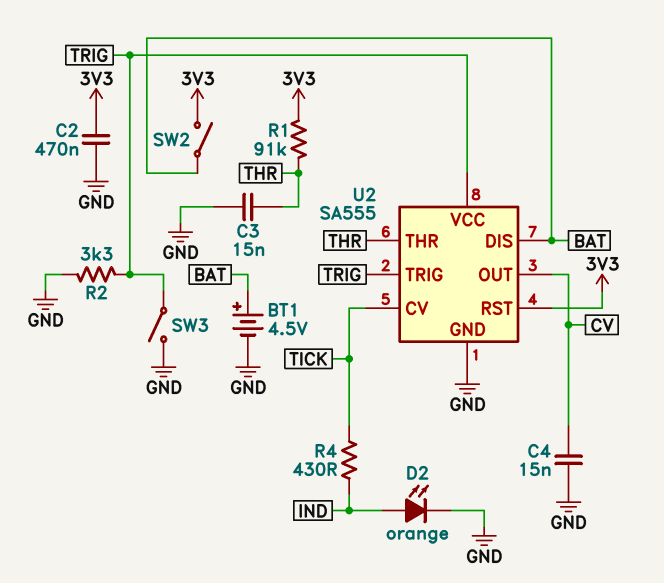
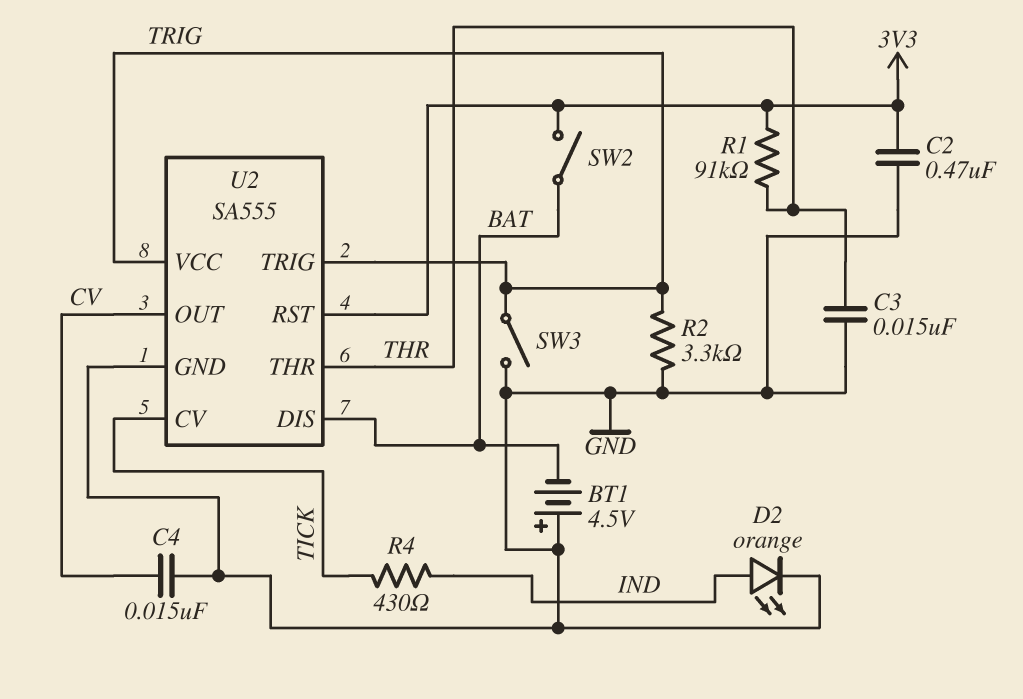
BT1: 4.5V (plus BAT, minus GND) -> 4.5V (plus GND, minus BAT)

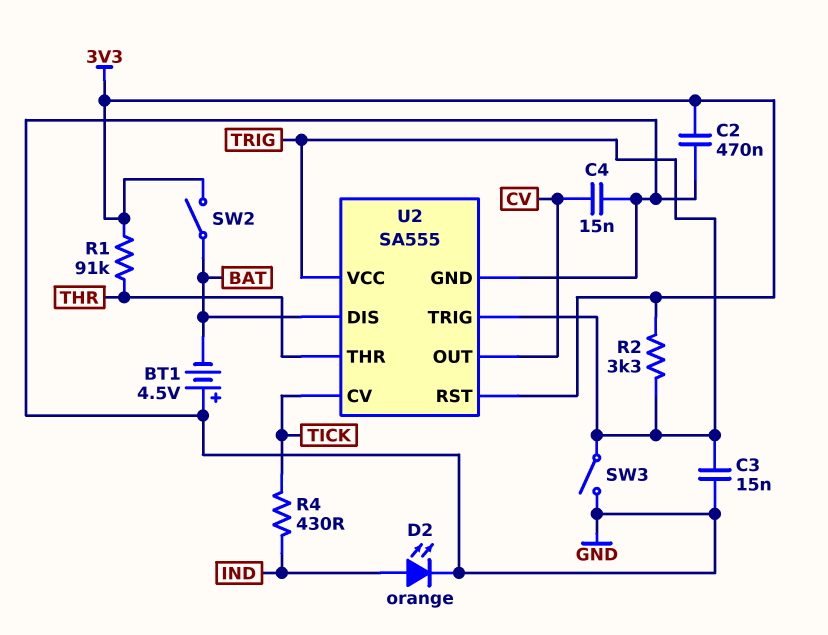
C3: 15nF (GND, THR) -> 15nF (GND, TRIG)
R2: 3.3k (GND, TRIG) -> 3.3k (3V3, TRIG)

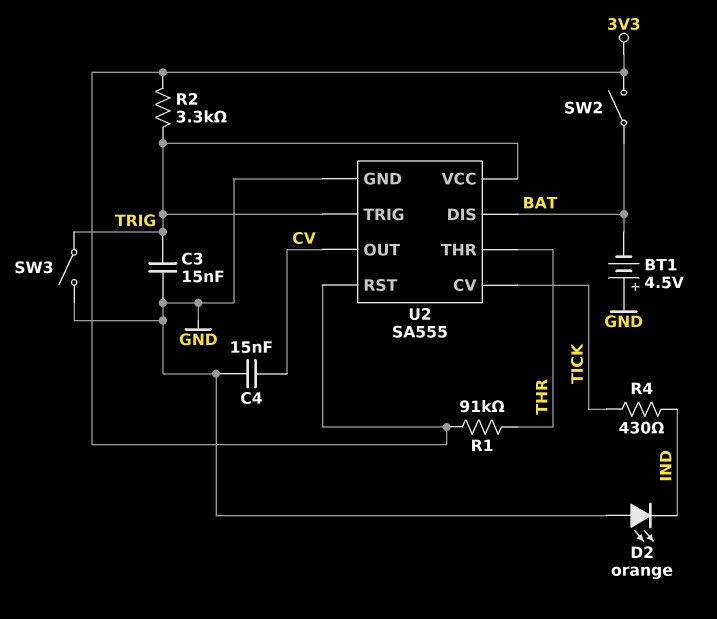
C2: 470nF (3V3, GND) -> none
D2: LED orange (A IND, K GND) -> LED orange (A GND, K IND)

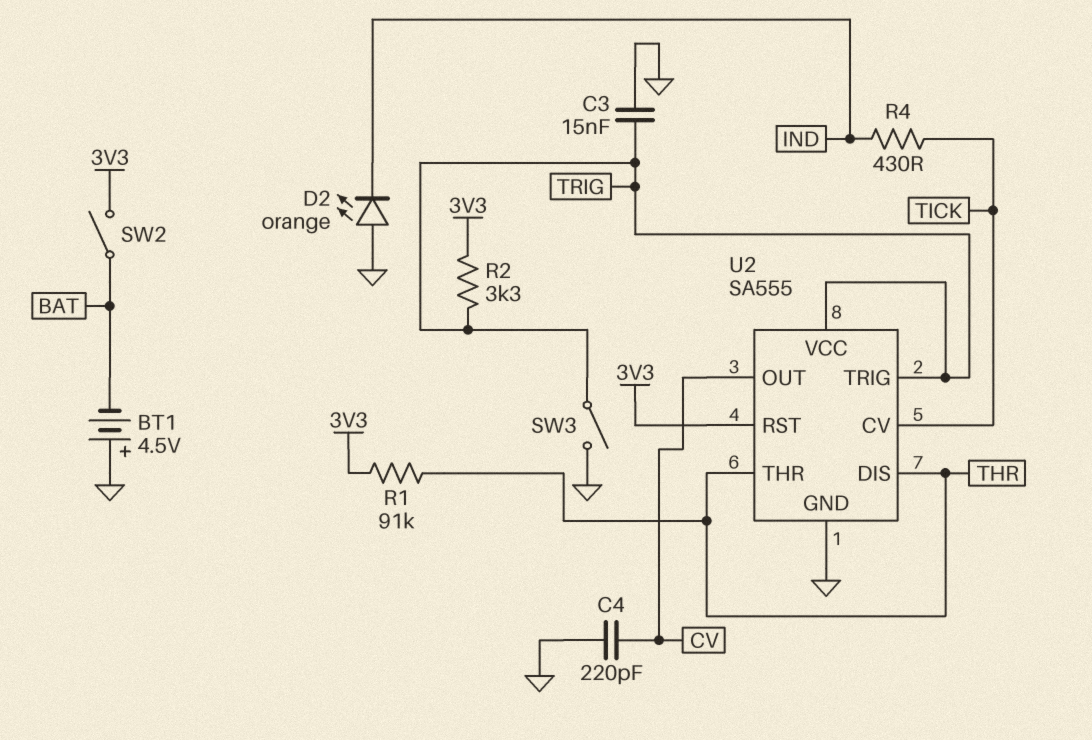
C4: 15nF (CV, GND) -> 220pF (CV, GND)
U2 pin DIS: BAT -> THR

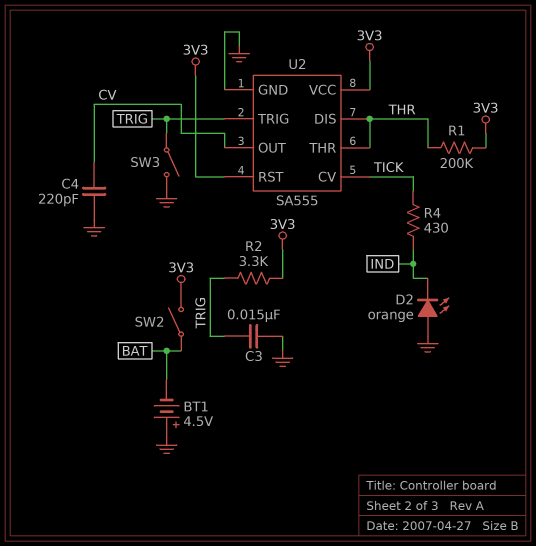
R1: 91k (3V3, THR) -> 200k (3V3, THR)
U2 pin VCC: TRIG -> 3V3

